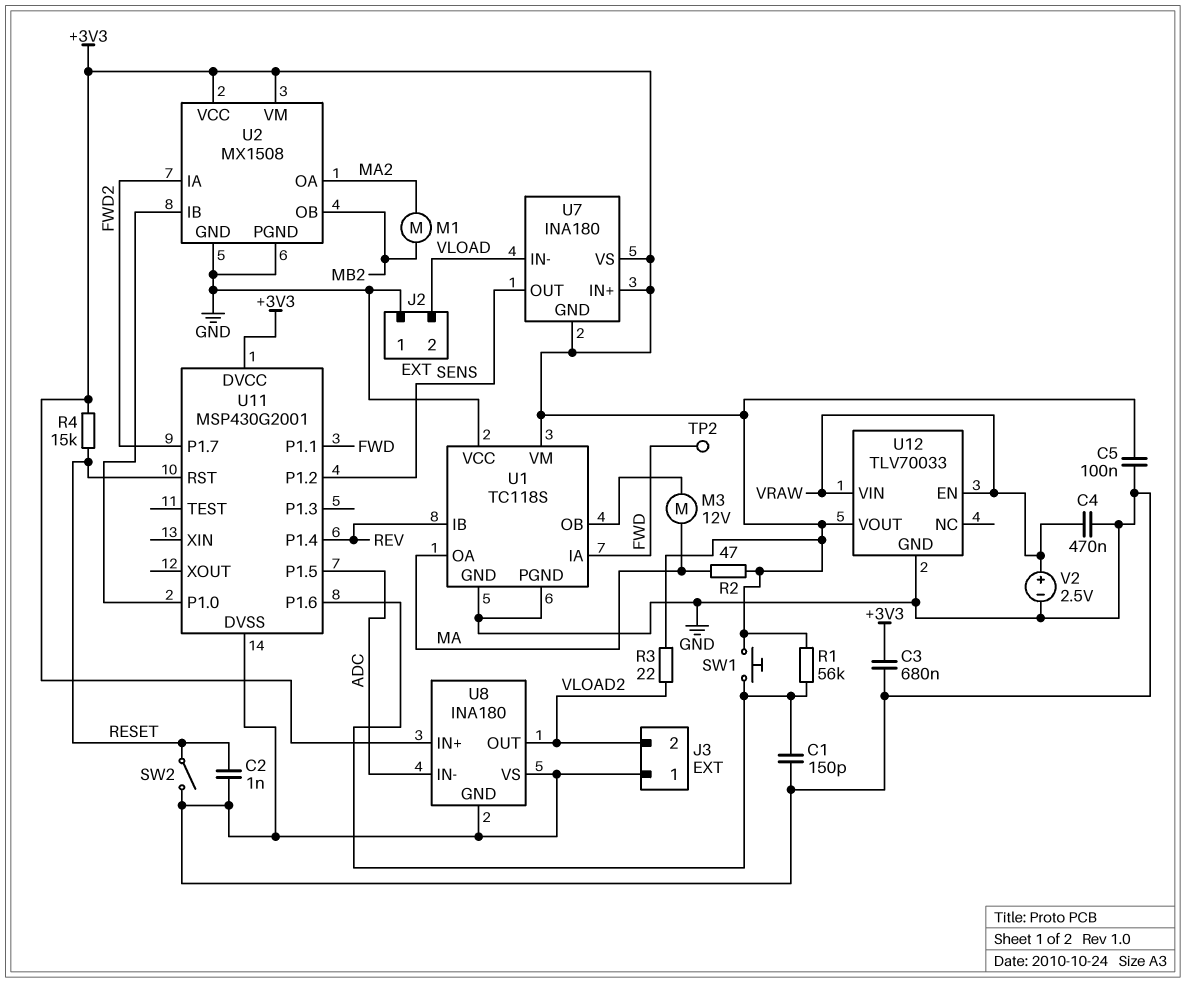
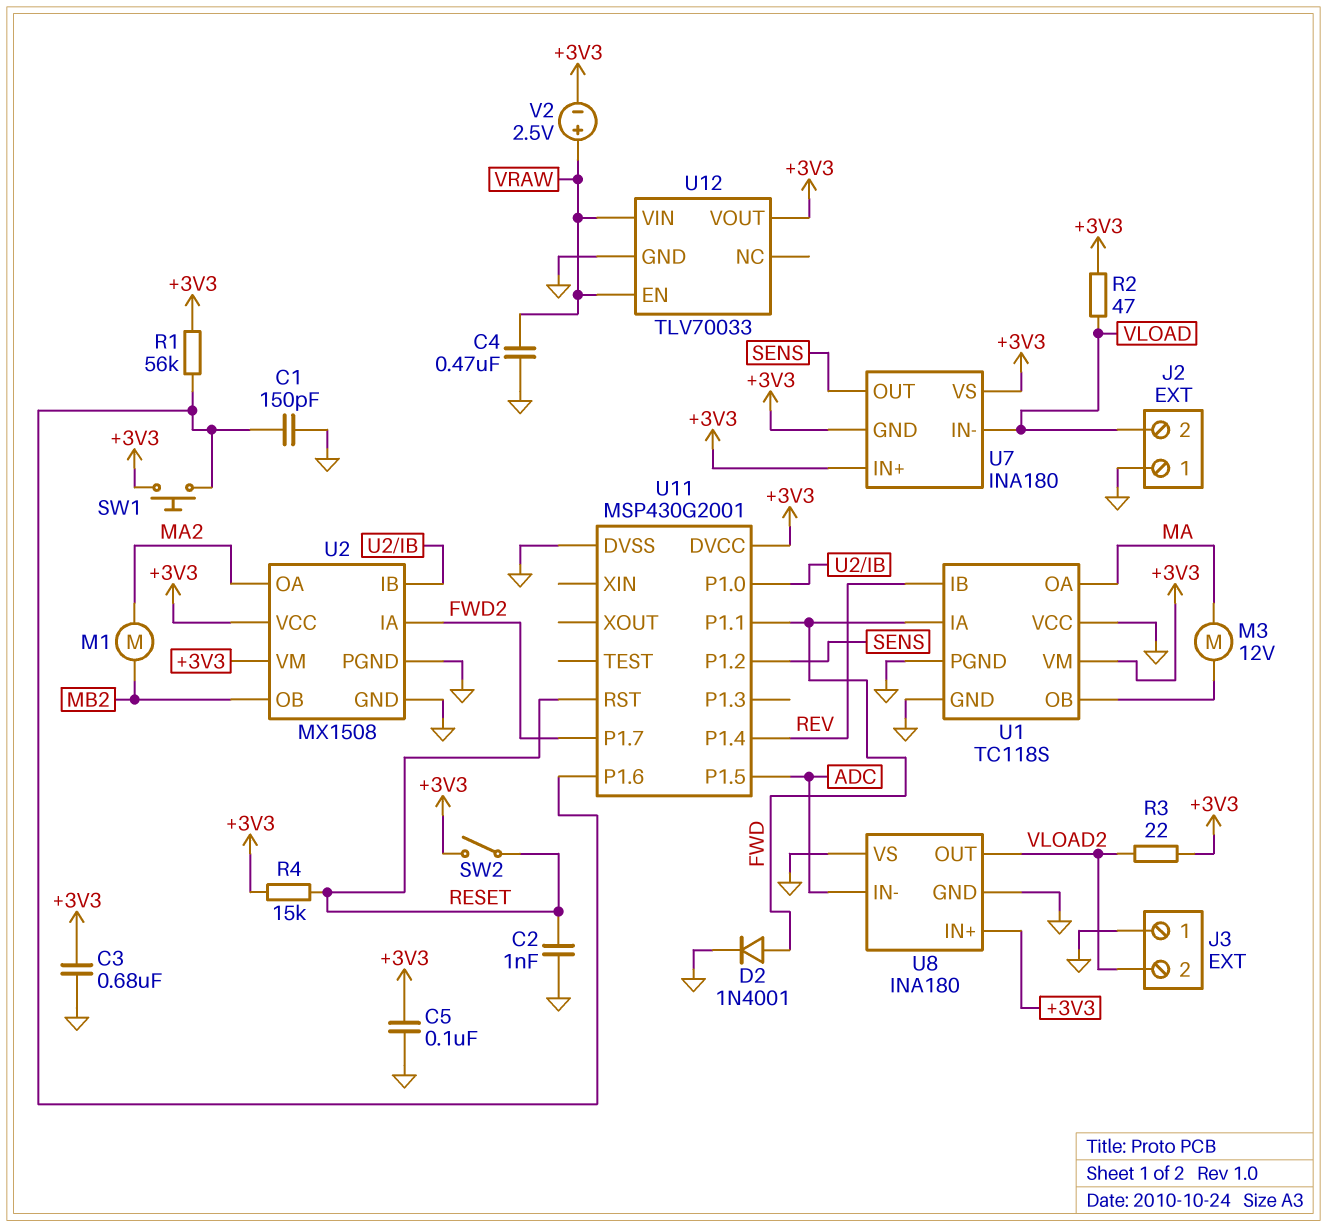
D2: none -> diode 1N4001 (A FWD, K GND)
R2: 47 (+3V3, MA) -> 47 (+3V3, VLOAD)
SW2: switch (GND, RESET) -> switch (+3V3, RESET)
TP2: test point (FWD) -> none
V2: 2.5V (plus VRAW, minus GND) -> 2.5V (plus VRAW, minus +3V3)

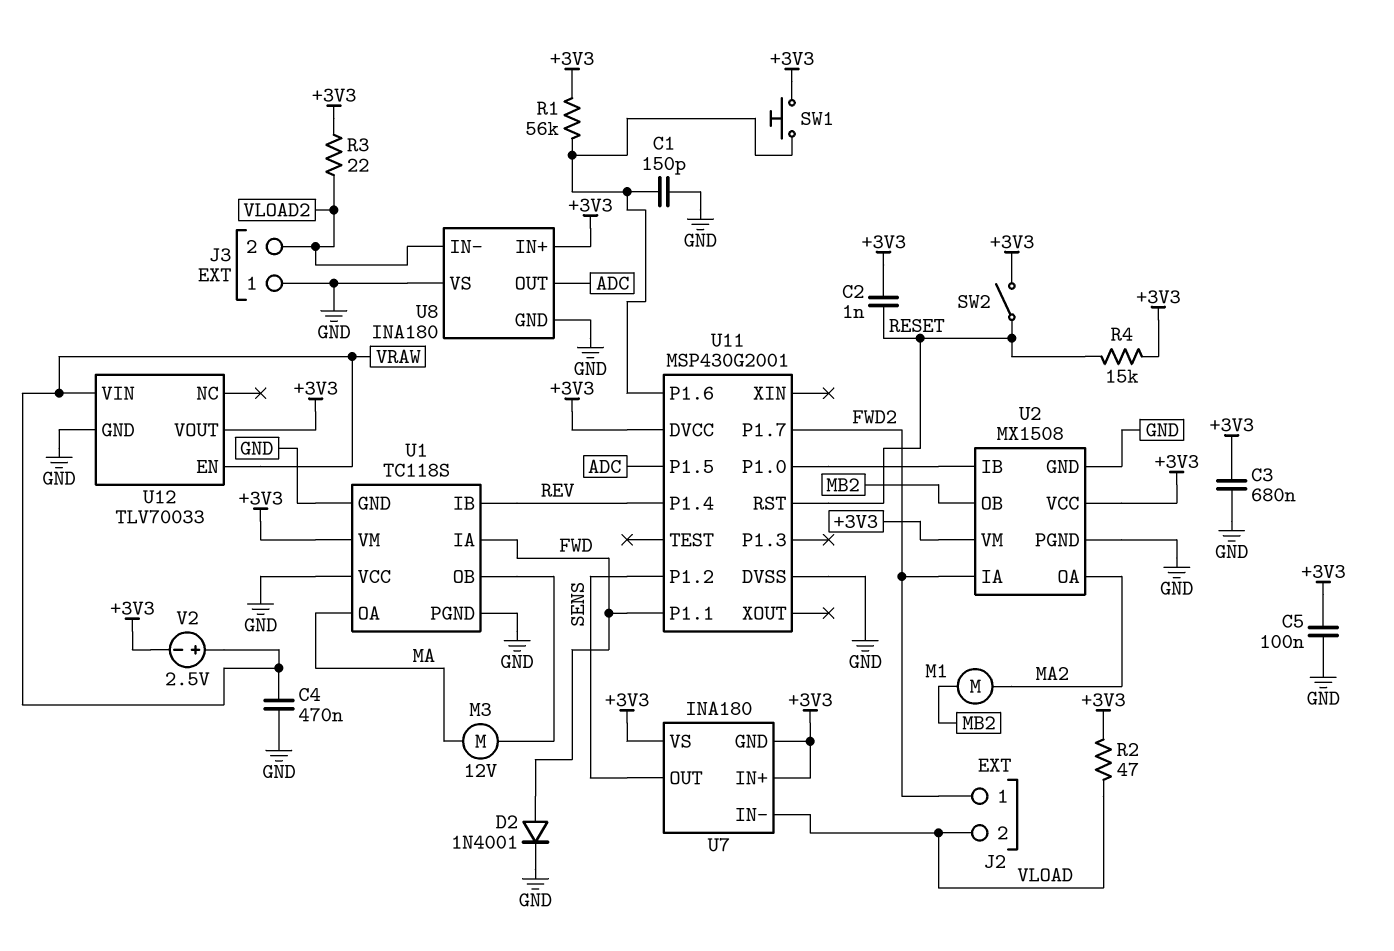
C2: 1nF (GND, RESET) -> 1nF (+3V3, RESET)
J2 pin 1: GND -> FWD2
U8 pin IN-: ADC -> VLOAD2
U8 pin OUT: VLOAD2 -> ADC

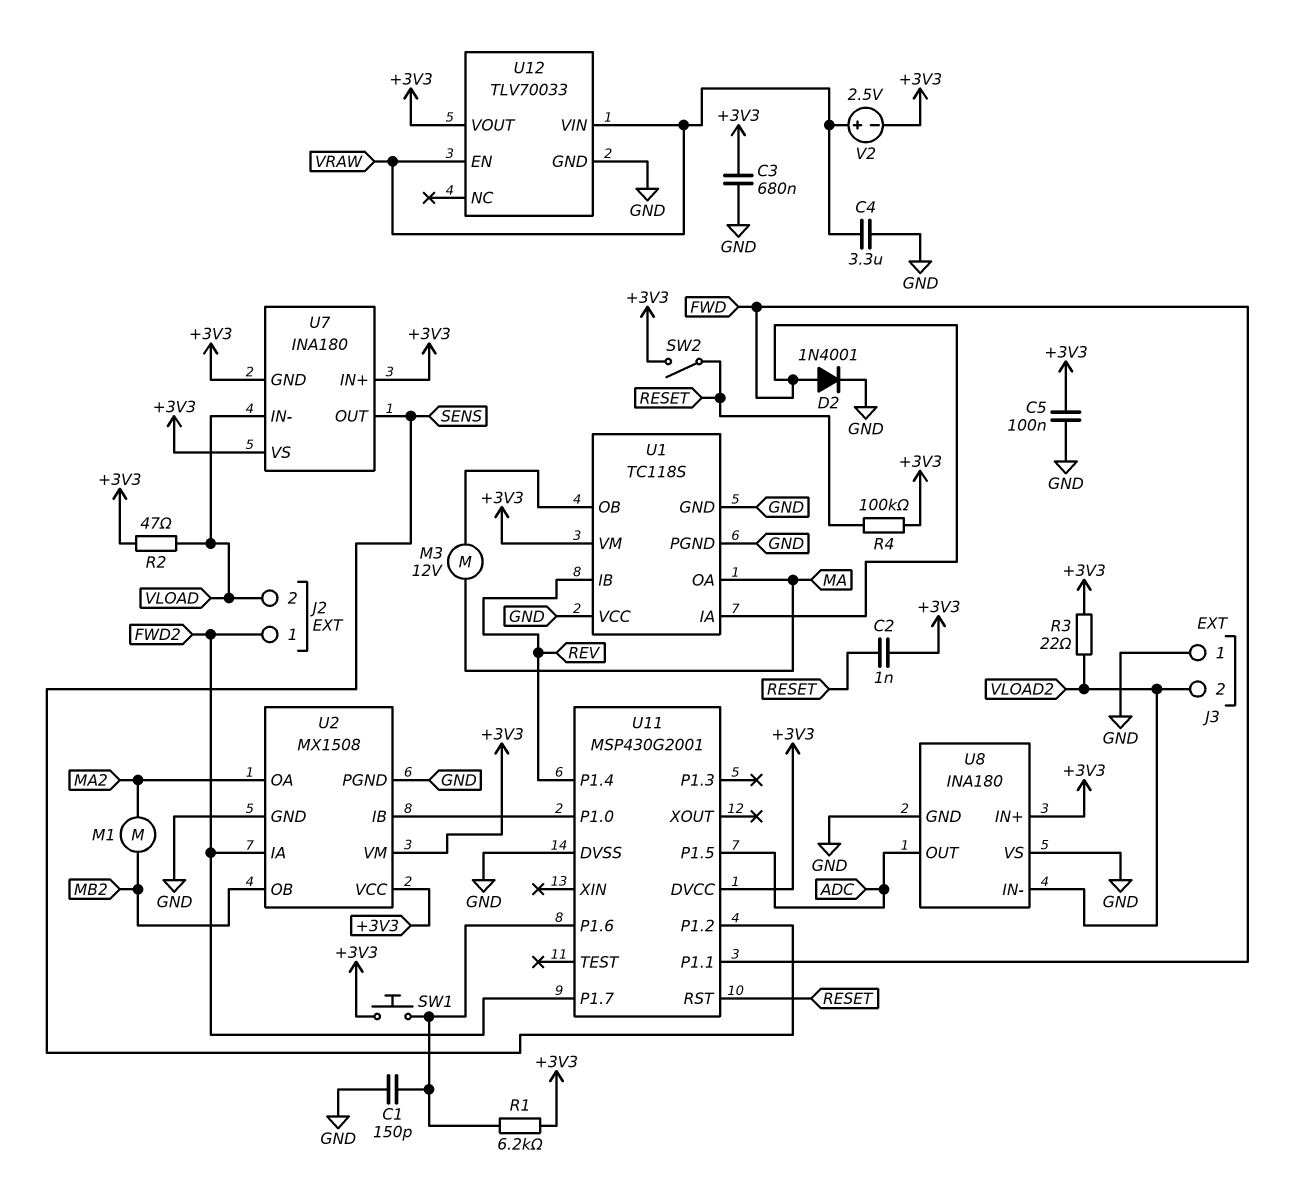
C4: 470nF (GND, VRAW) -> 3.3uF (GND, VRAW)
R1: 56k (+3V3, U11/P1.6) -> 6.2k (+3V3, U11/P1.6)
R4: 15k (+3V3, RESET) -> 100k (+3V3, RESET)

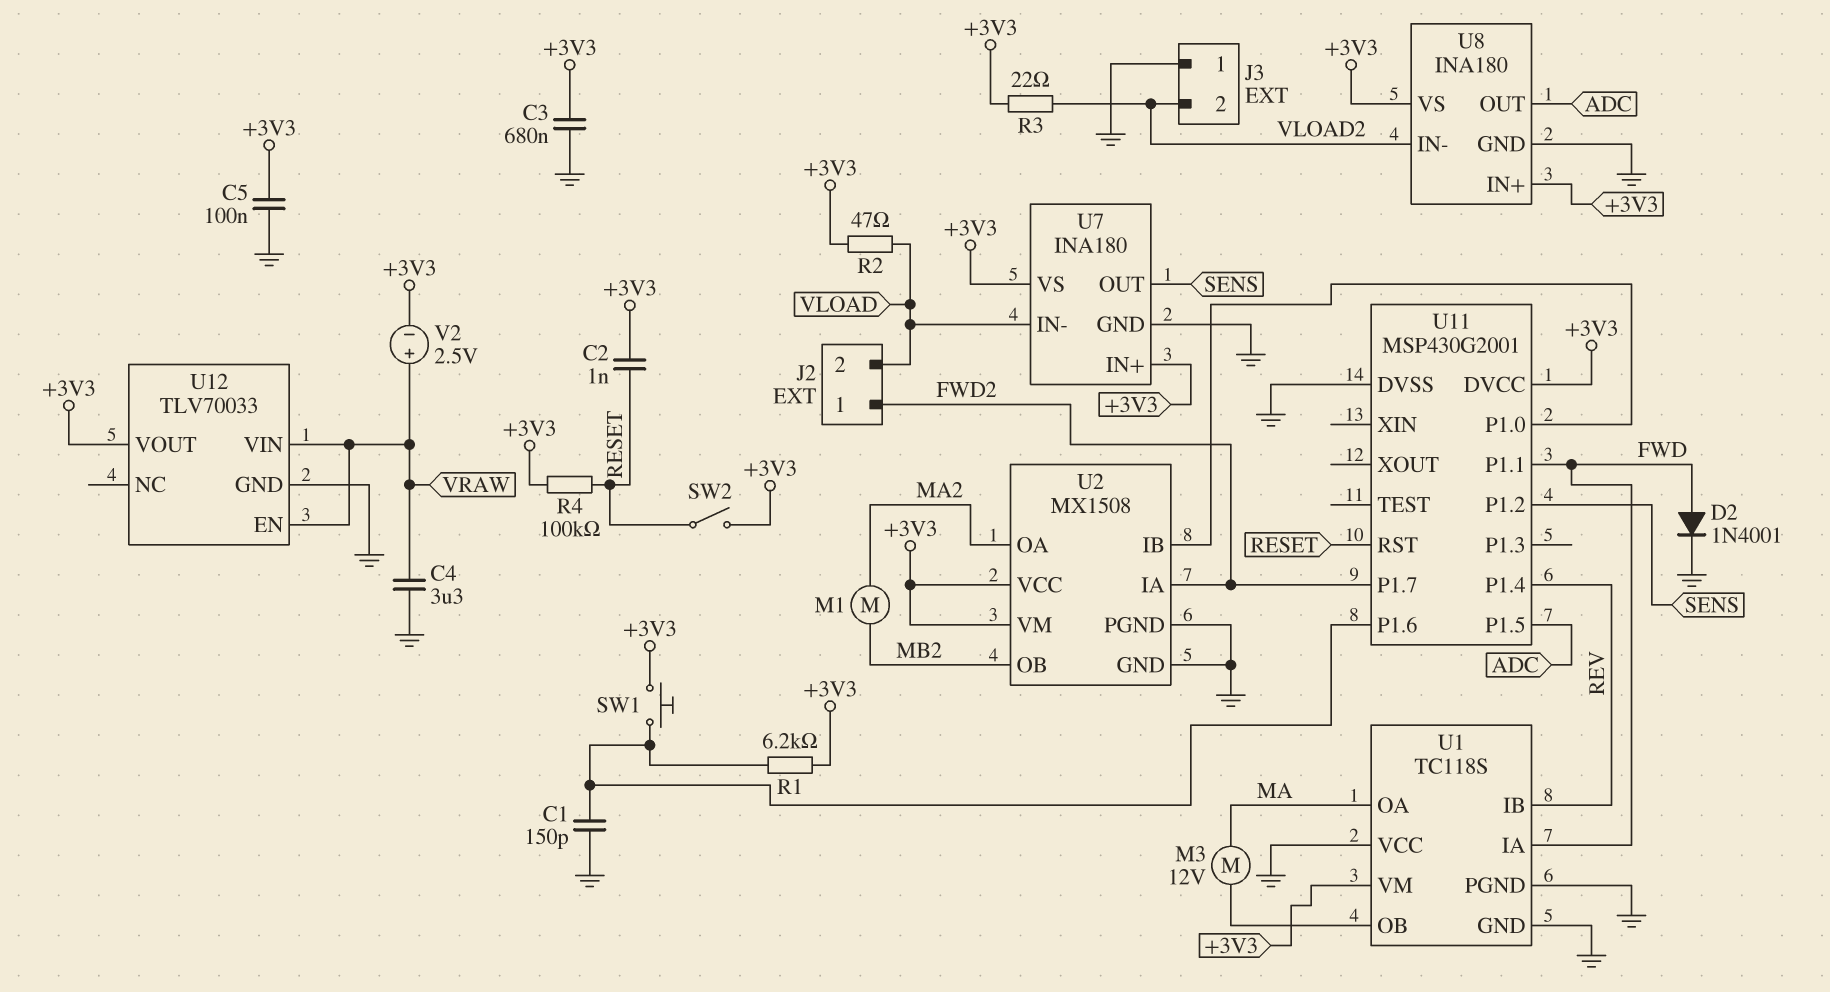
U7 pin GND: +3V3 -> GND
U8 pin VS: GND -> +3V3

